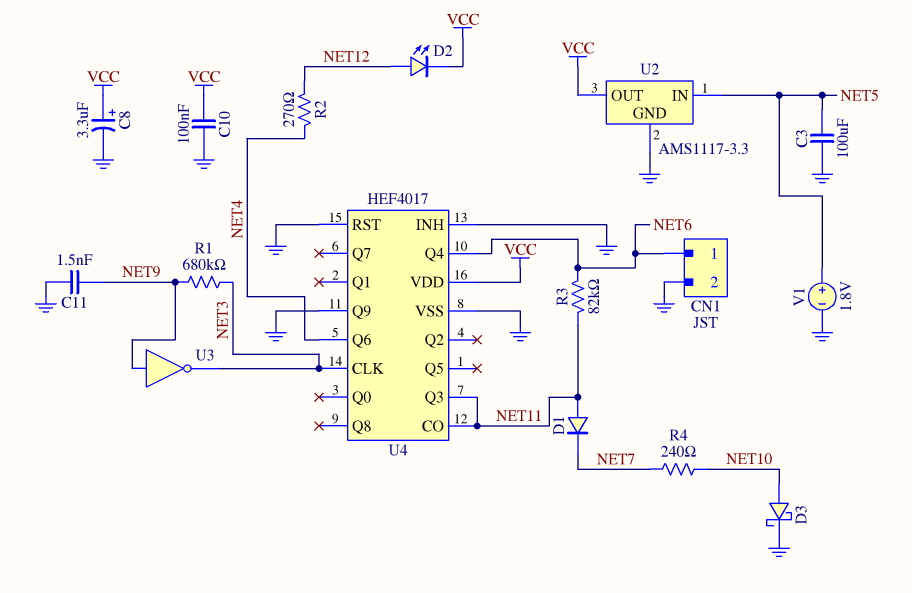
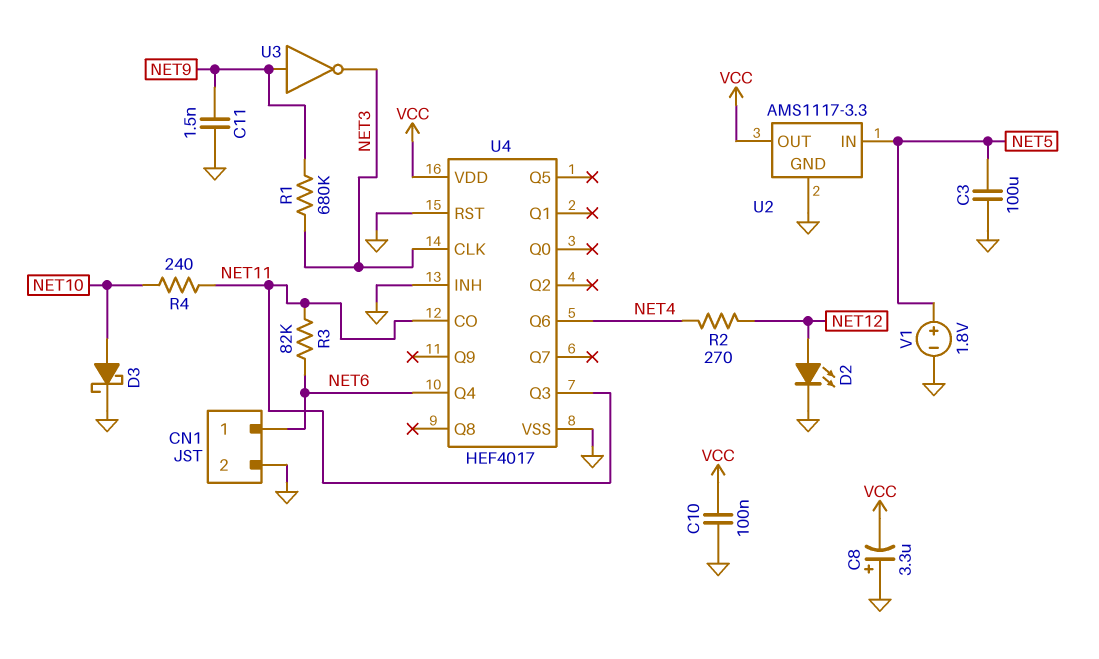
C8: 3.3uF (plus VCC, minus GND) -> 3.3uF (plus GND, minus VCC)
D1: diode (A NET11, K NET7) -> none
D2: LED (A NET12, K VCC) -> LED (A NET12, K GND)
R4: 240 (NET7, NET10) -> 240 (NET10, NET11)
U4 pin Q9: GND -> none

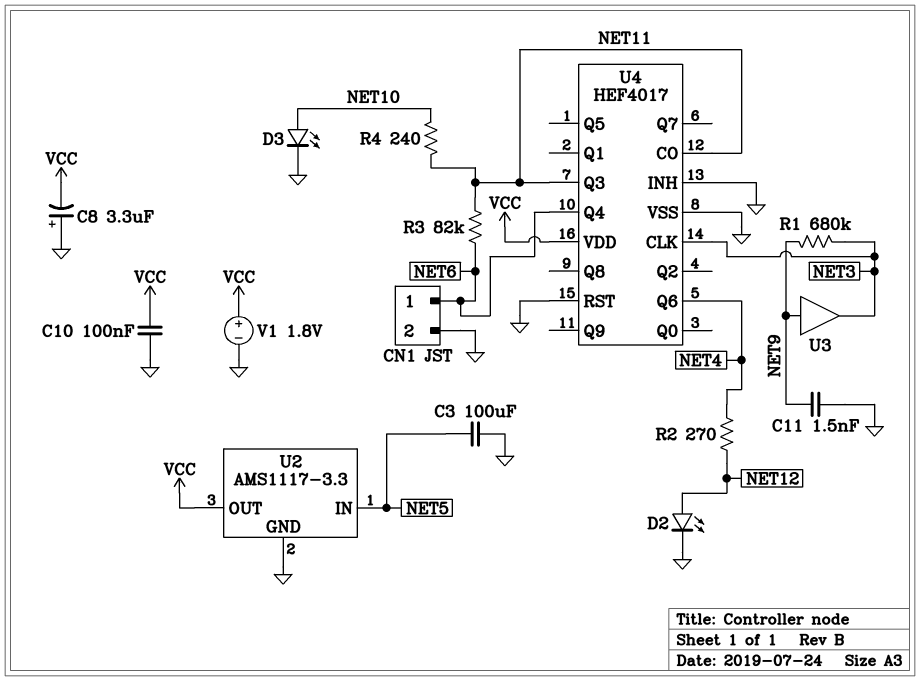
D3: schottky (A NET10, K GND) -> LED (A NET10, K GND)
U3: NOT (in NET9, out NET3) -> buffer (in NET9, out NET3)
V1: 1.8V (plus NET5, minus GND) -> 1.8V (plus VCC, minus GND)

